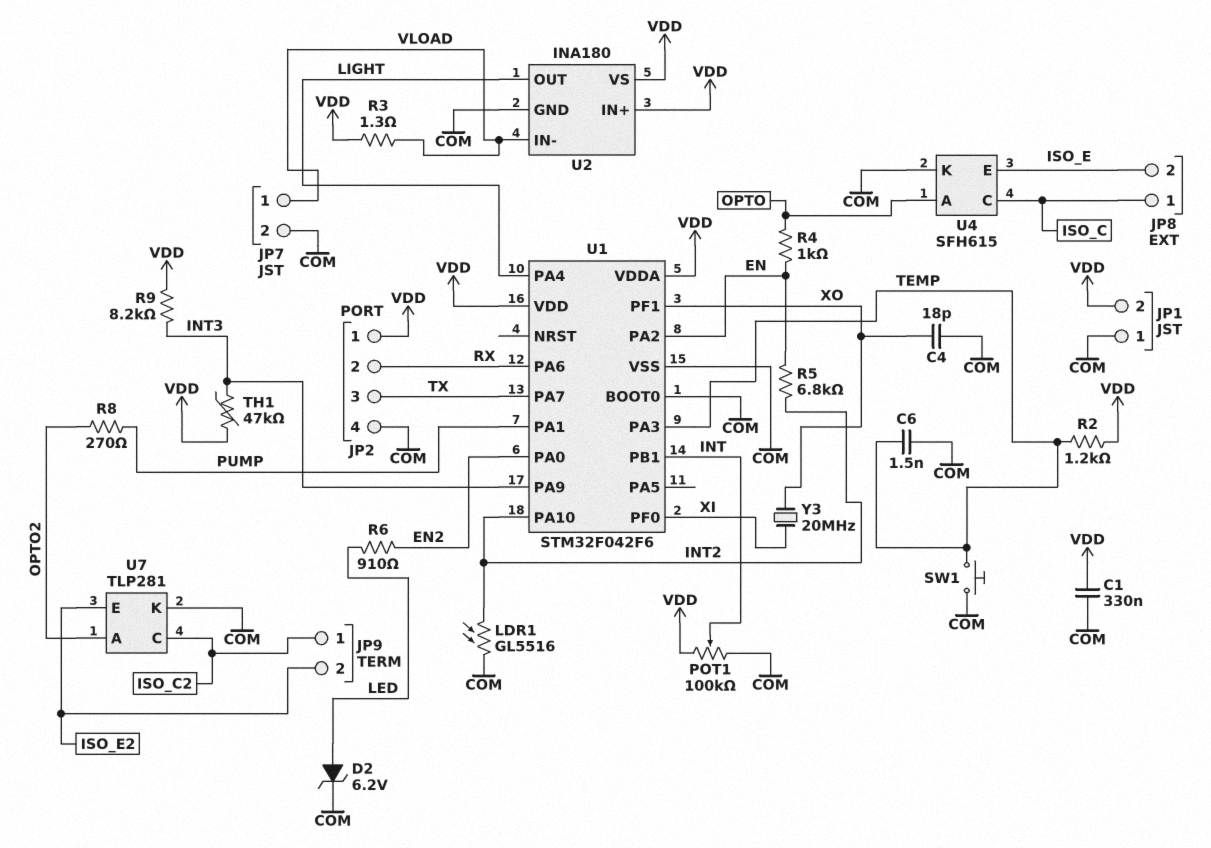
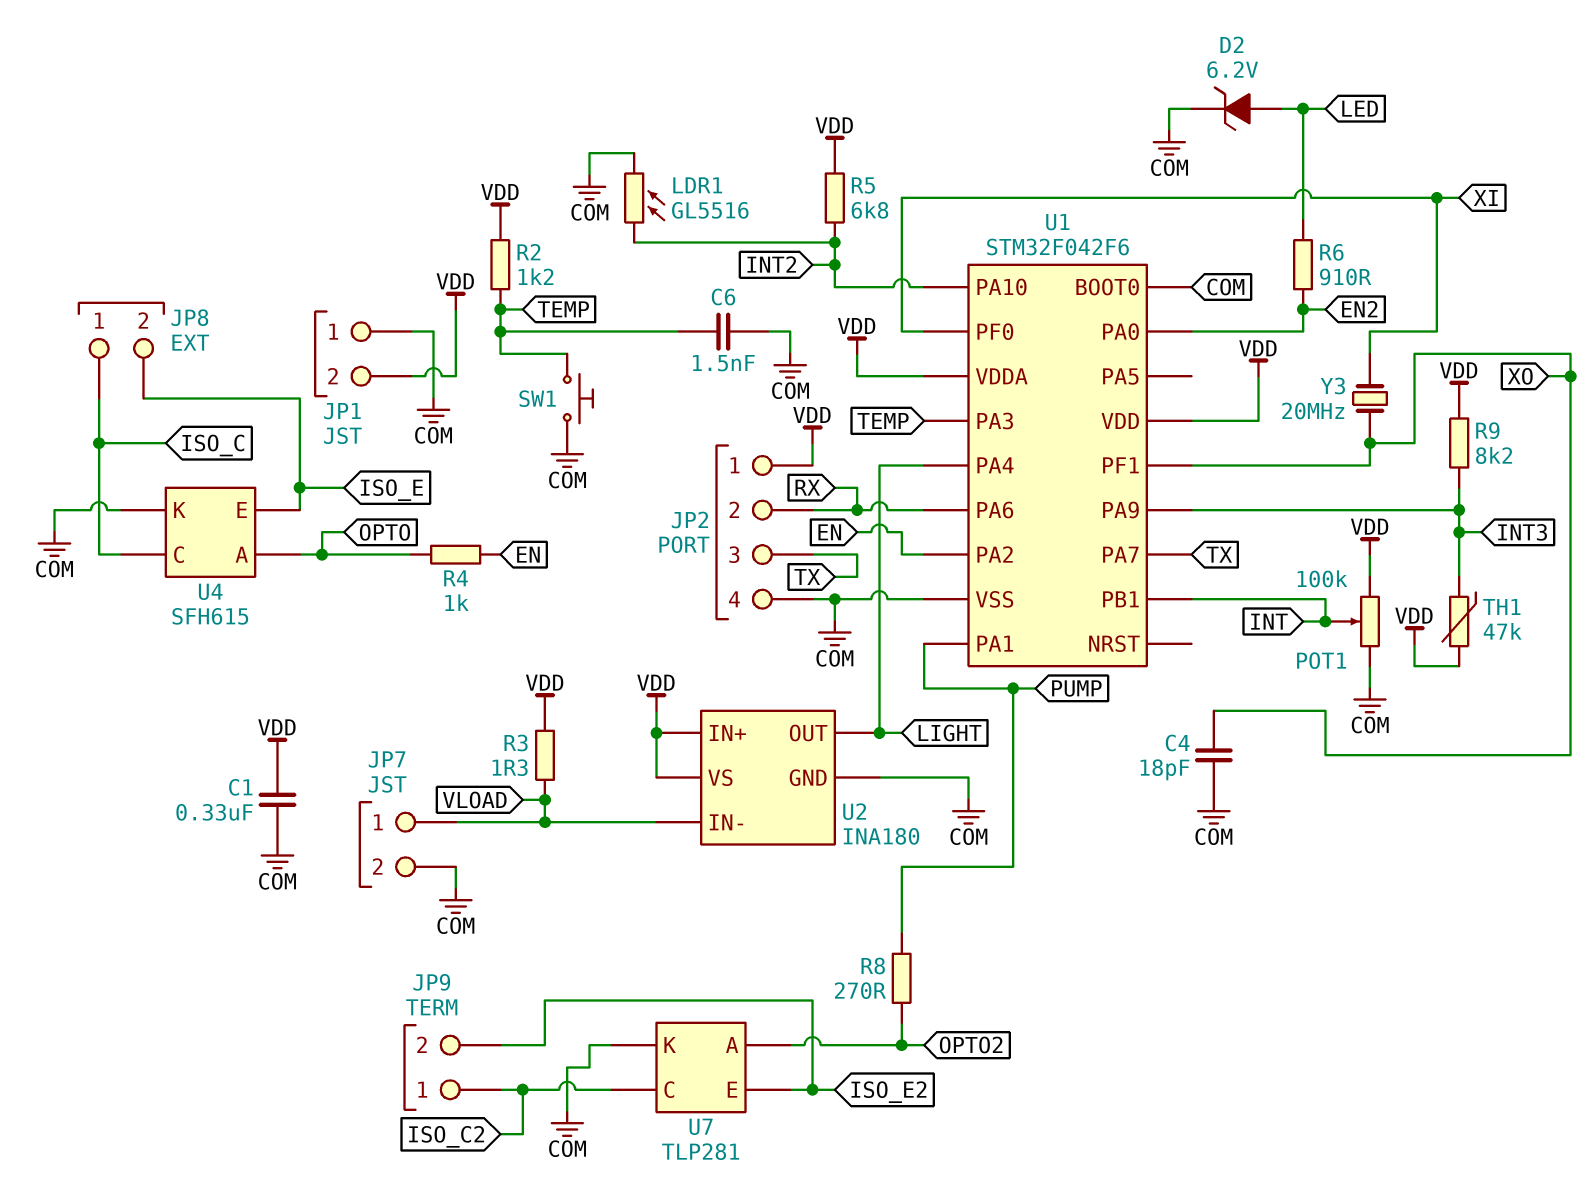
R5: 6.8k (EN, INT2) -> 6.8k (INT2, VDD)

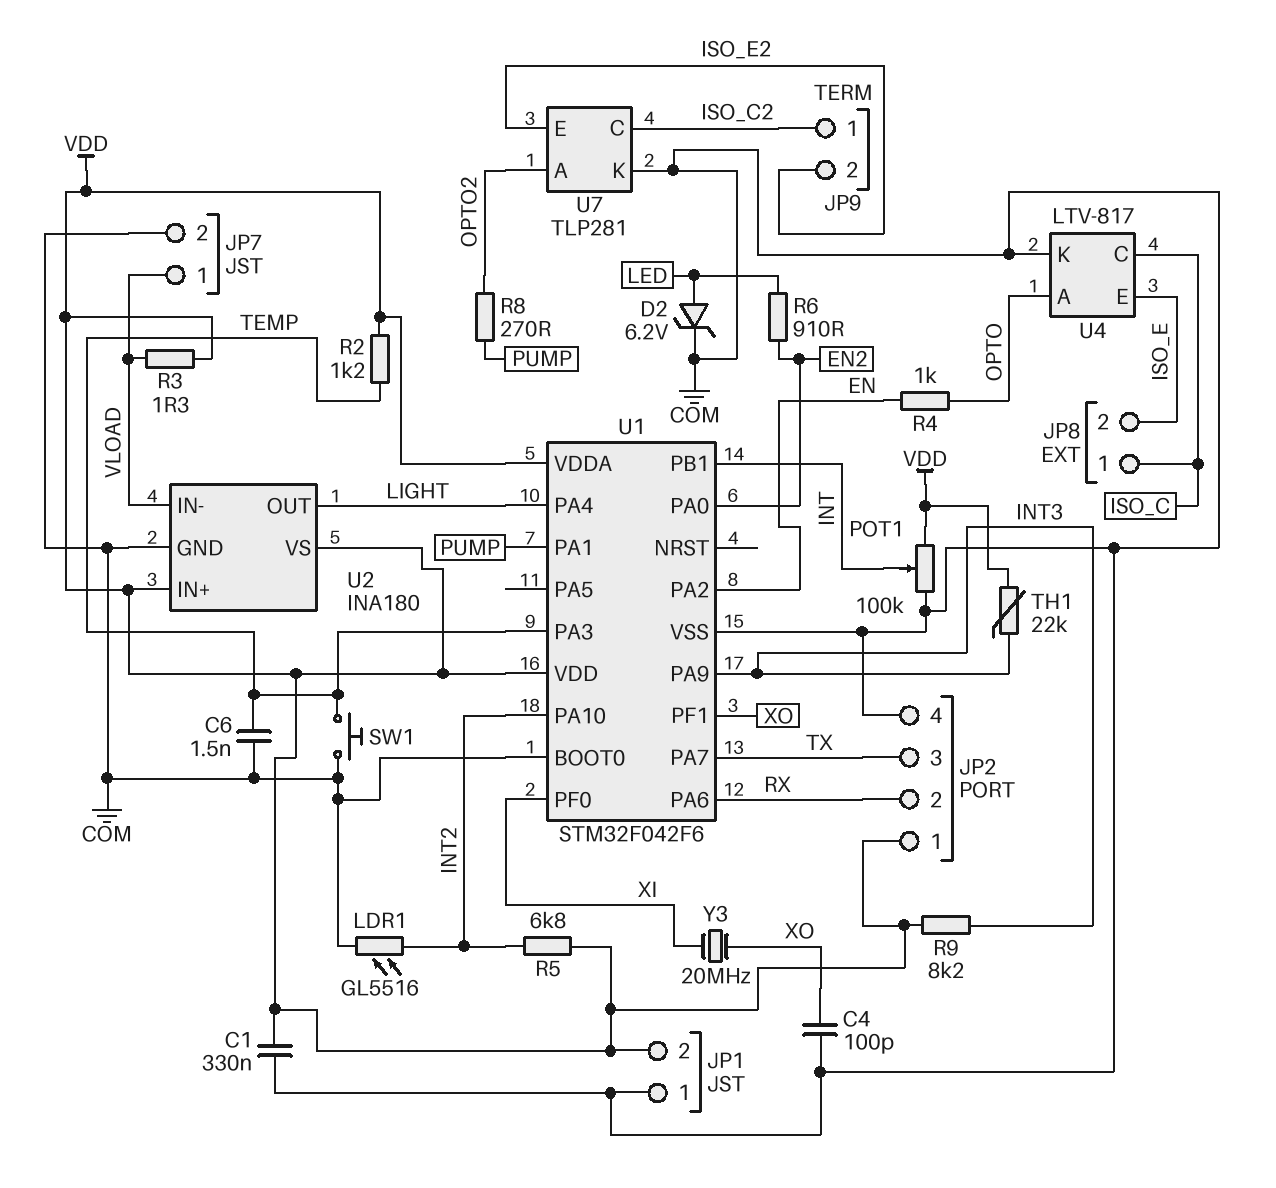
C4: 18pF (COM, XO) -> 100pF (COM, XO)
TH1: 47k (INT3, VDD) -> 22k (INT3, VDD)
U4: SFH615 -> LTV-817

